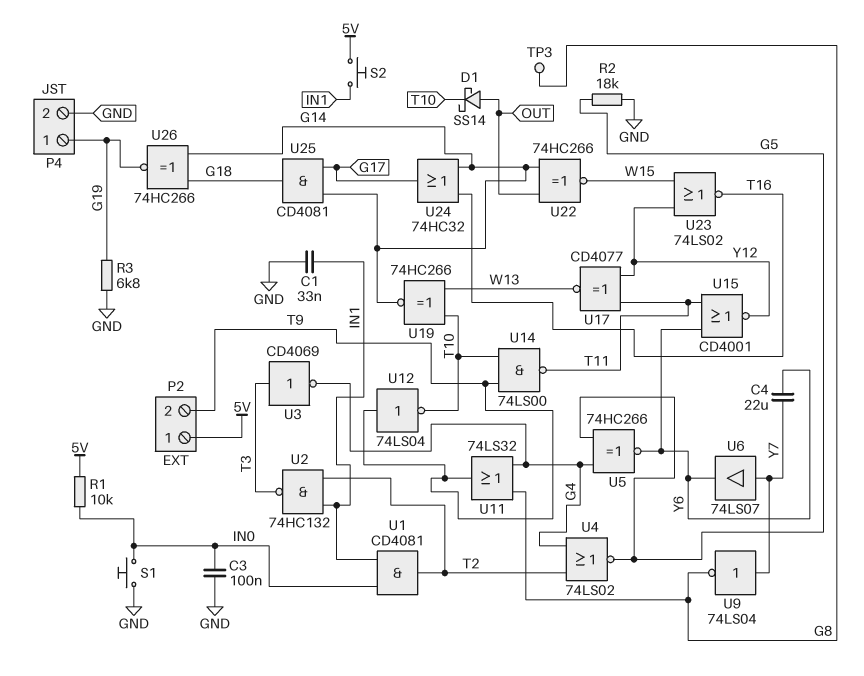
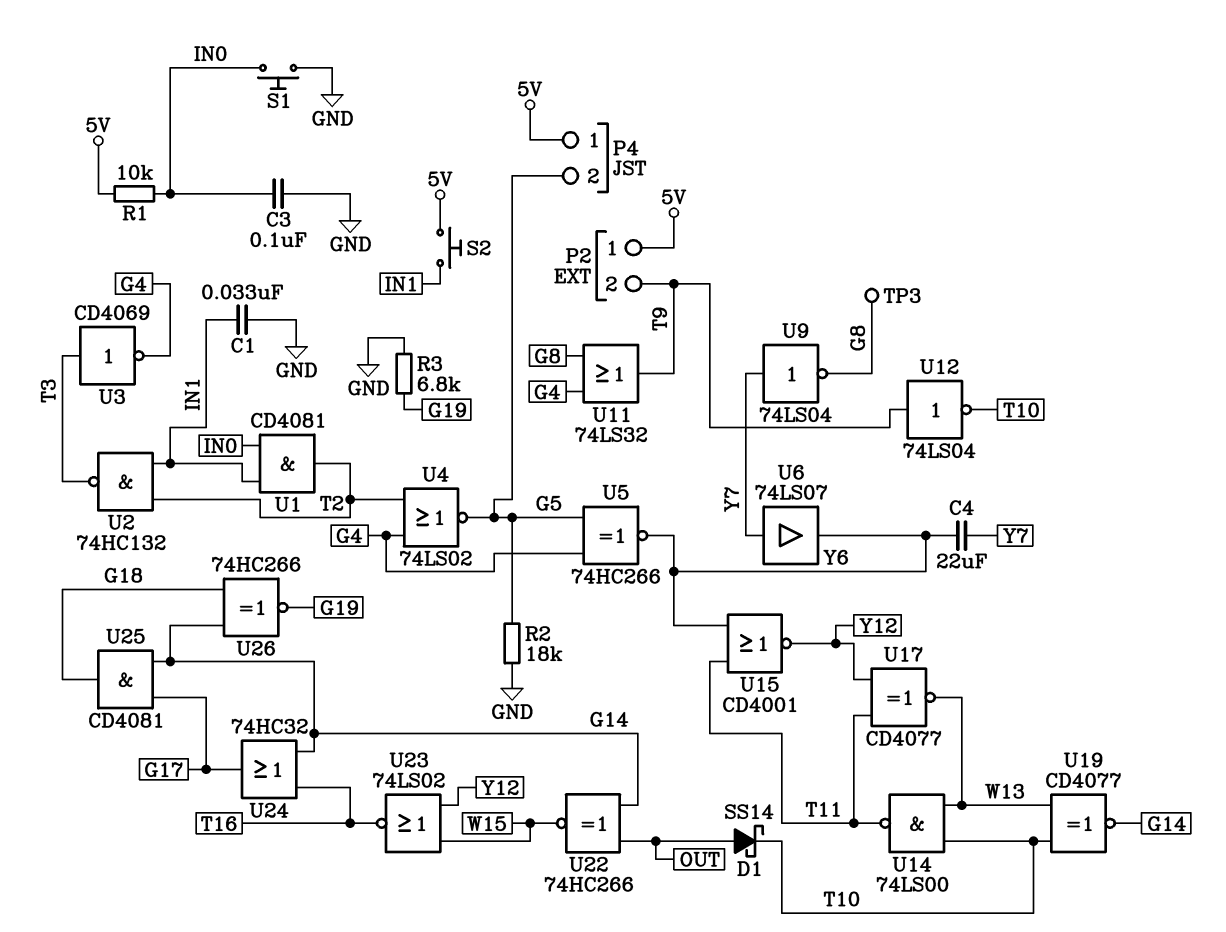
P4 pin 1: G19 -> 5V
P4 pin 2: GND -> G5
U14: NAND 74LS00 (in T9, in T10, out T11) -> NAND 74LS00 (in T10, in W13, out T11)
U19: XNOR 74HC266 (in T10, in W13, out G14) -> XNOR CD4077 (in T10, in W13, out G14)

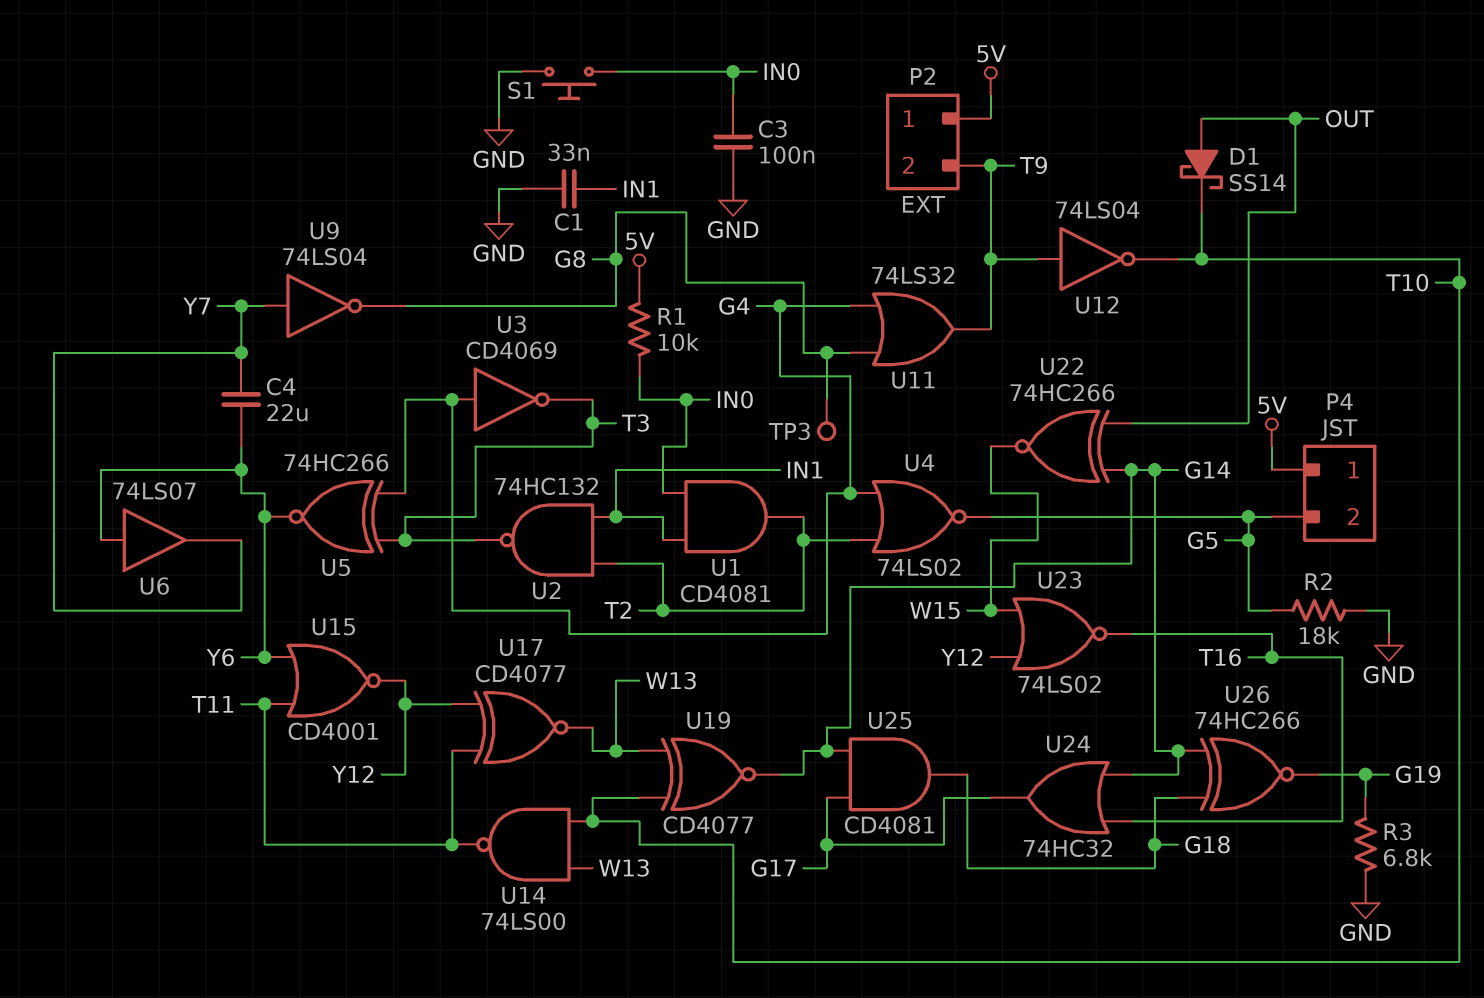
S2: button (5V, IN1) -> none
U3: NOT CD4069 (in T3, out G4) -> NOT CD4069 (in G4, out T3)
U5: XNOR 74HC266 (in G4, in G5, out Y6) -> XNOR 74HC266 (in G4, in T3, out Y6)
U6: buffer 74LS07 (in Y7, out Y6) -> buffer 74LS07 (in Y6, out Y7)

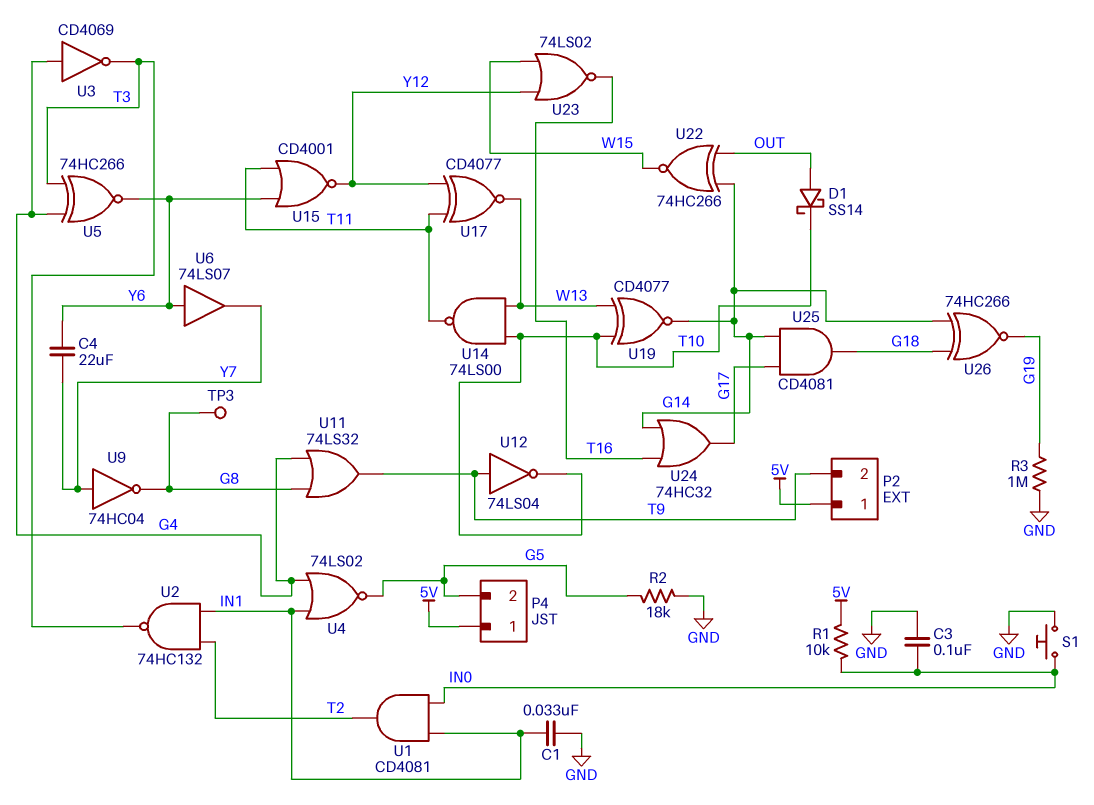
R3: 6.8k (G19, GND) -> 1M (G19, GND)
U4: NOR 74LS02 (in G4, in T2, out G5) -> NOR 74LS02 (in G4, in IN1, out G5)
U9: NOT 74LS04 (in Y7, out G8) -> NOT 74HC04 (in Y7, out G8)

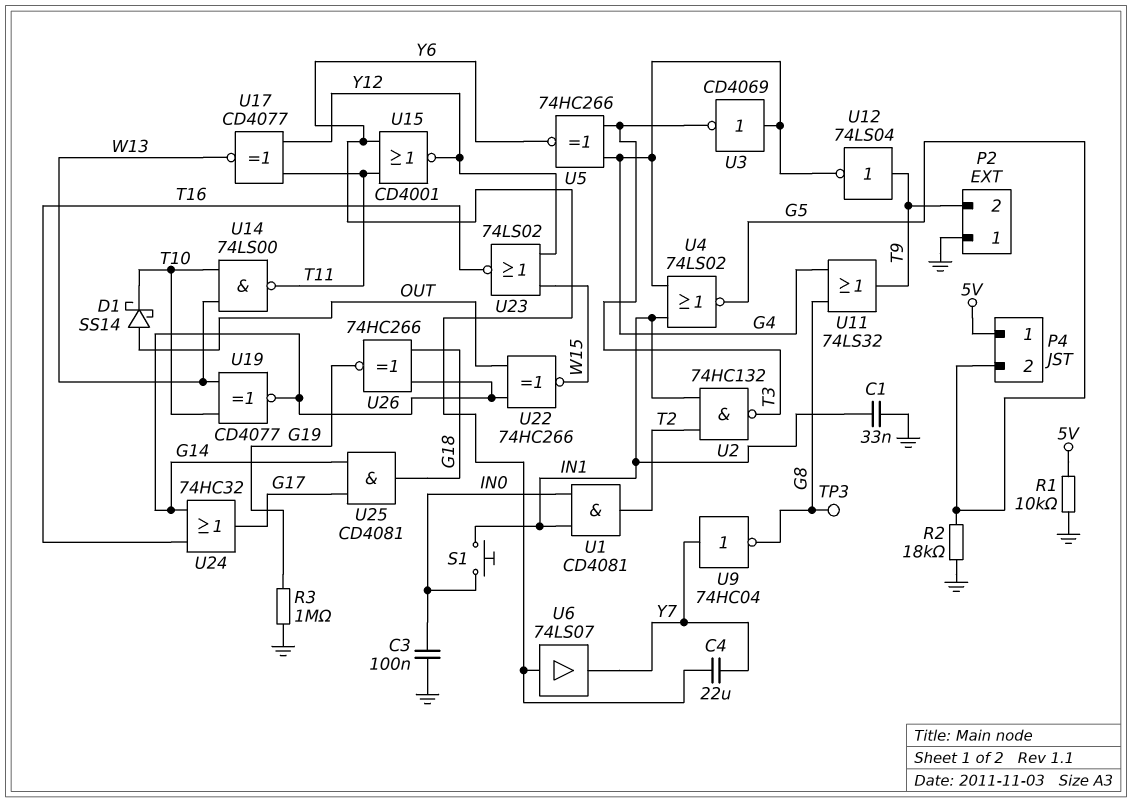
P2 pin 1: 5V -> GND
R1: 10k (5V, IN0) -> 10k (5V, GND)
S1: button (GND, IN0) -> button (IN0, IN1)
U12: NOT 74LS04 (in T9, out T10) -> NOT 74LS04 (in T9, out G4)

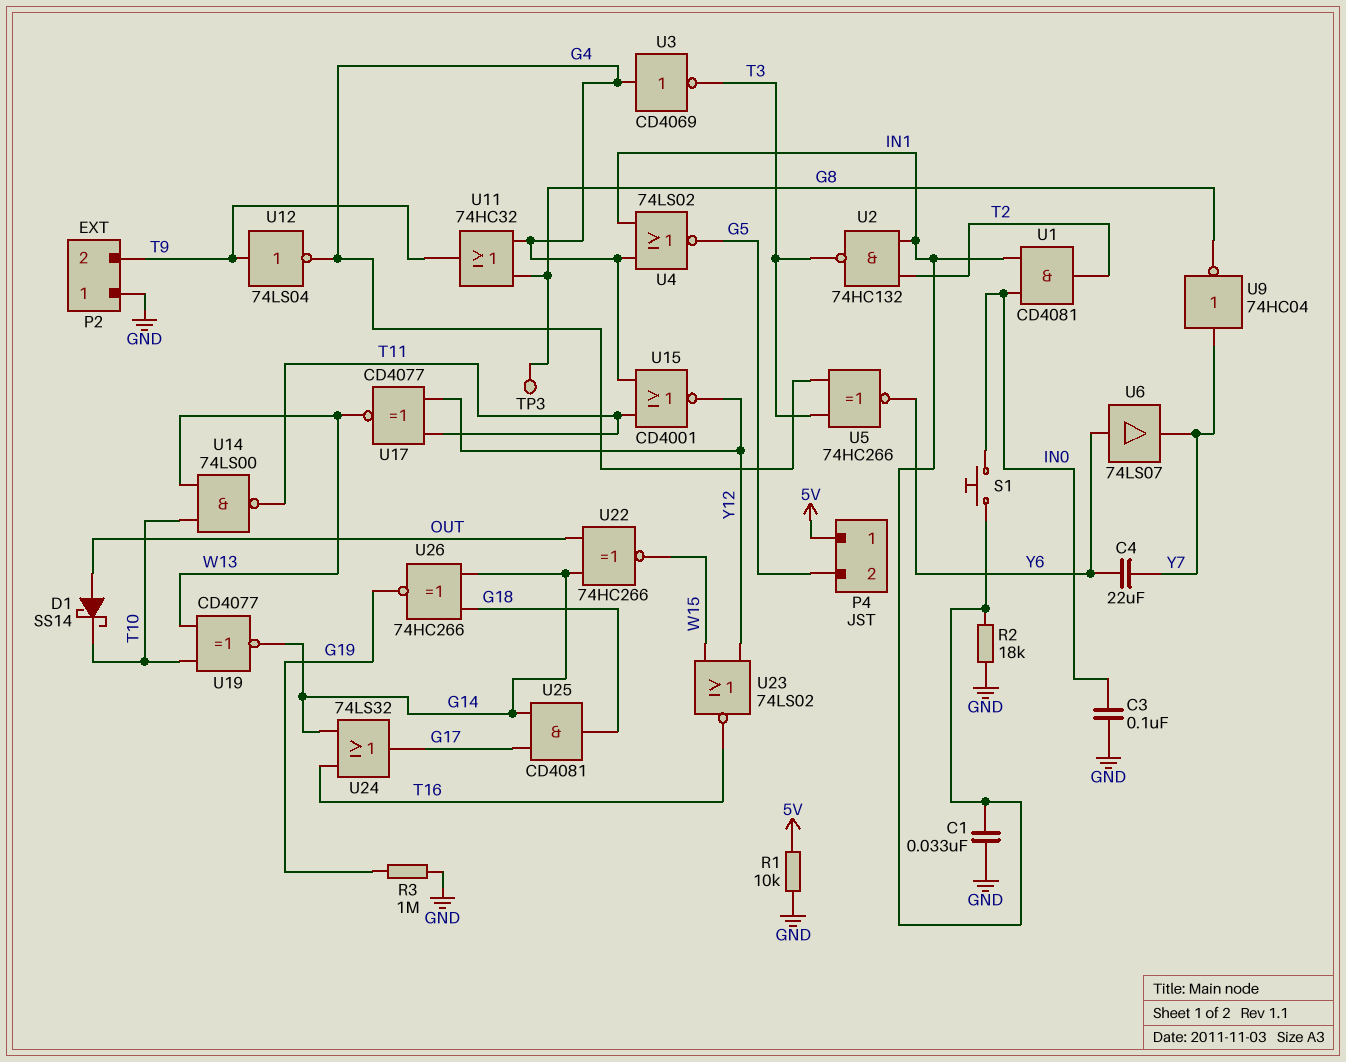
R2: 18k (G5, GND) -> 18k (GND, IN1)
U11: OR 74LS32 (in G4, in G8, out T9) -> OR 74HC32 (in G4, in G8, out T9)
U15: NOR CD4001 (in T11, in Y6, out Y12) -> NOR CD4001 (in G4, in T11, out Y12)
U24: OR 74HC32 (in G14, in T16, out G17) -> OR 74LS32 (in G14, in T16, out G17)

